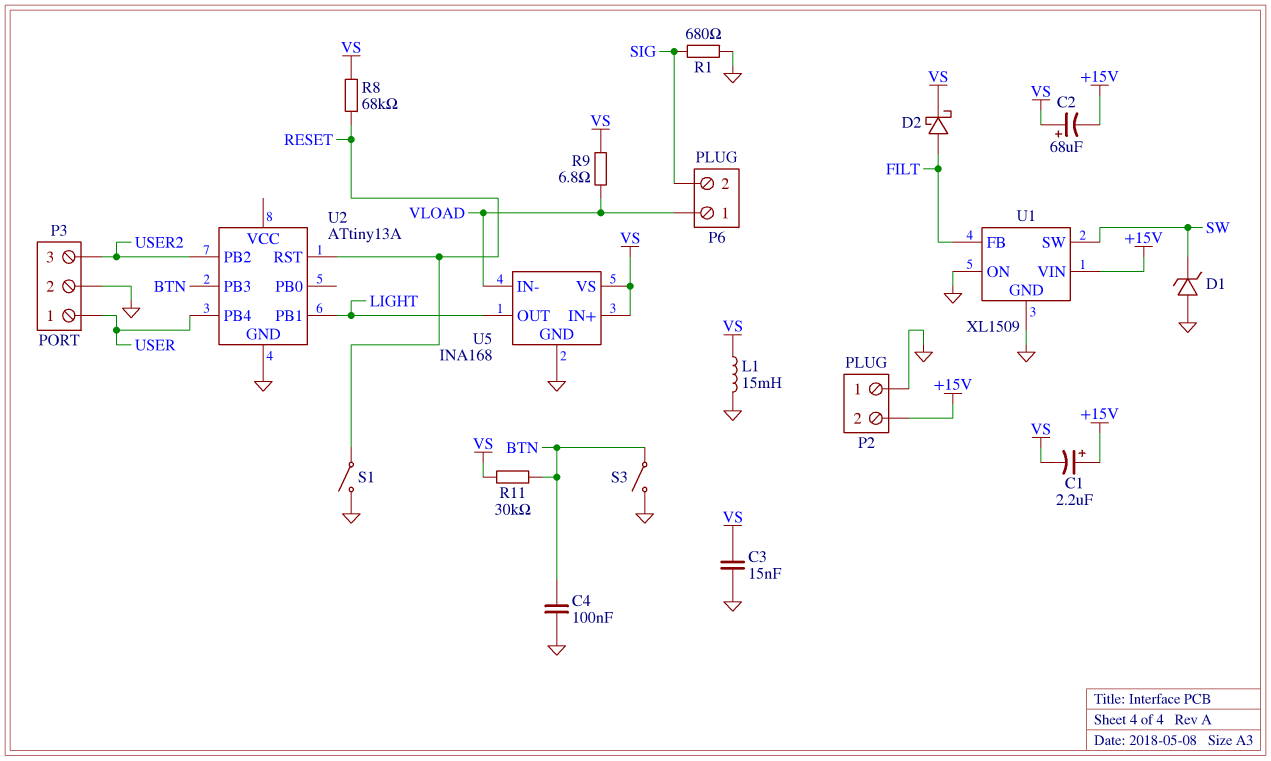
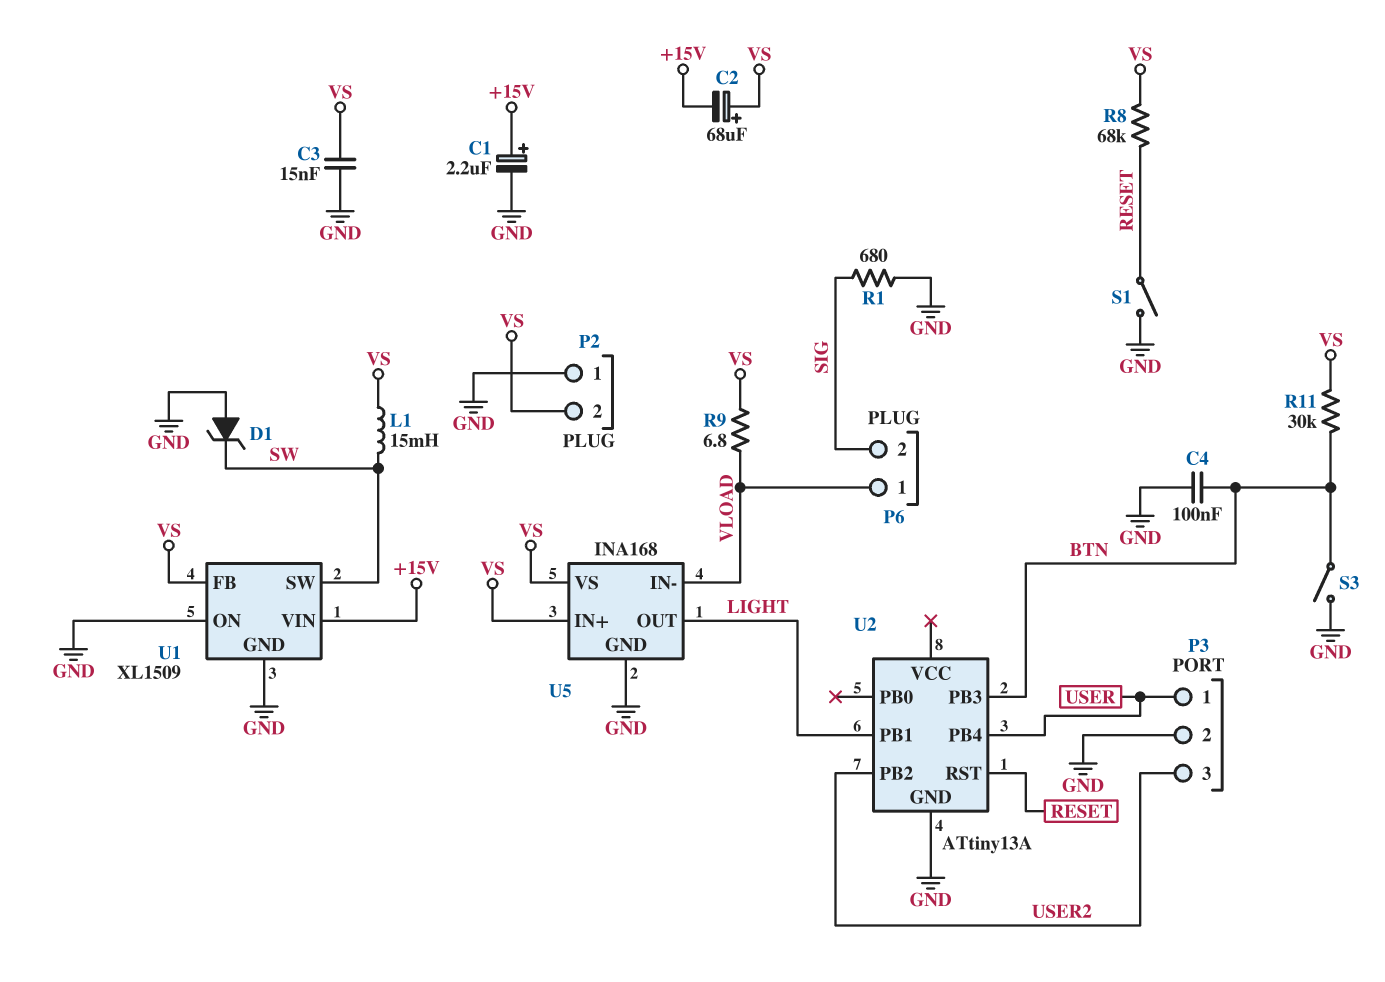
C1: 2.2uF (plus +15V, minus VS) -> 2.2uF (plus +15V, minus GND)
D2: schottky (A FILT, K VS) -> none
L1: 15mH (GND, VS) -> 15mH (SW, VS)
P2 pin 2: +15V -> VS
U1 pin FB: FILT -> VS

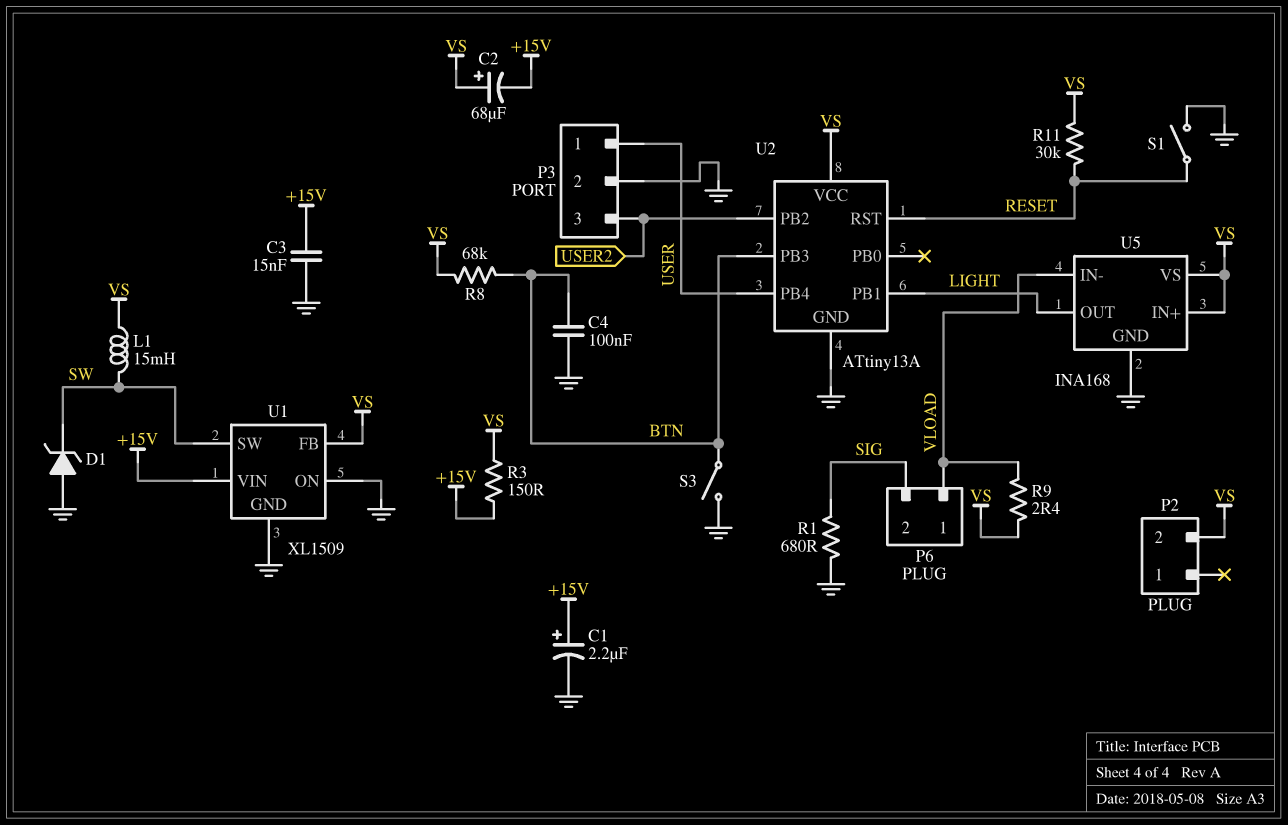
C3: 15nF (GND, VS) -> 15nF (+15V, GND)
P2 pin 1: GND -> none
R3: none -> 150 (+15V, VS)
R8: 68k (RESET, VS) -> 68k (BTN, VS)
R9: 6.8 (VLOAD, VS) -> 2.4 (VLOAD, VS)
R11: 30k (BTN, VS) -> 30k (RESET, VS)
U2 pin VCC: none -> VS

